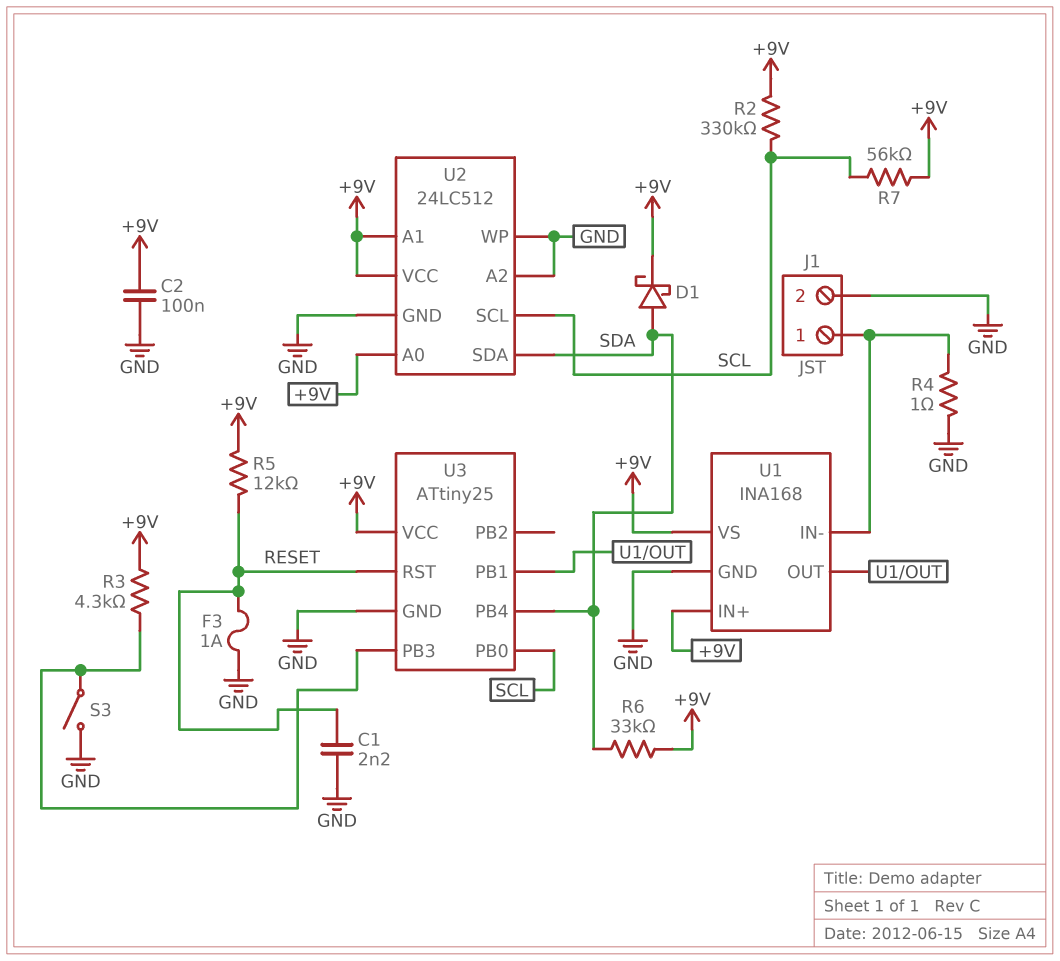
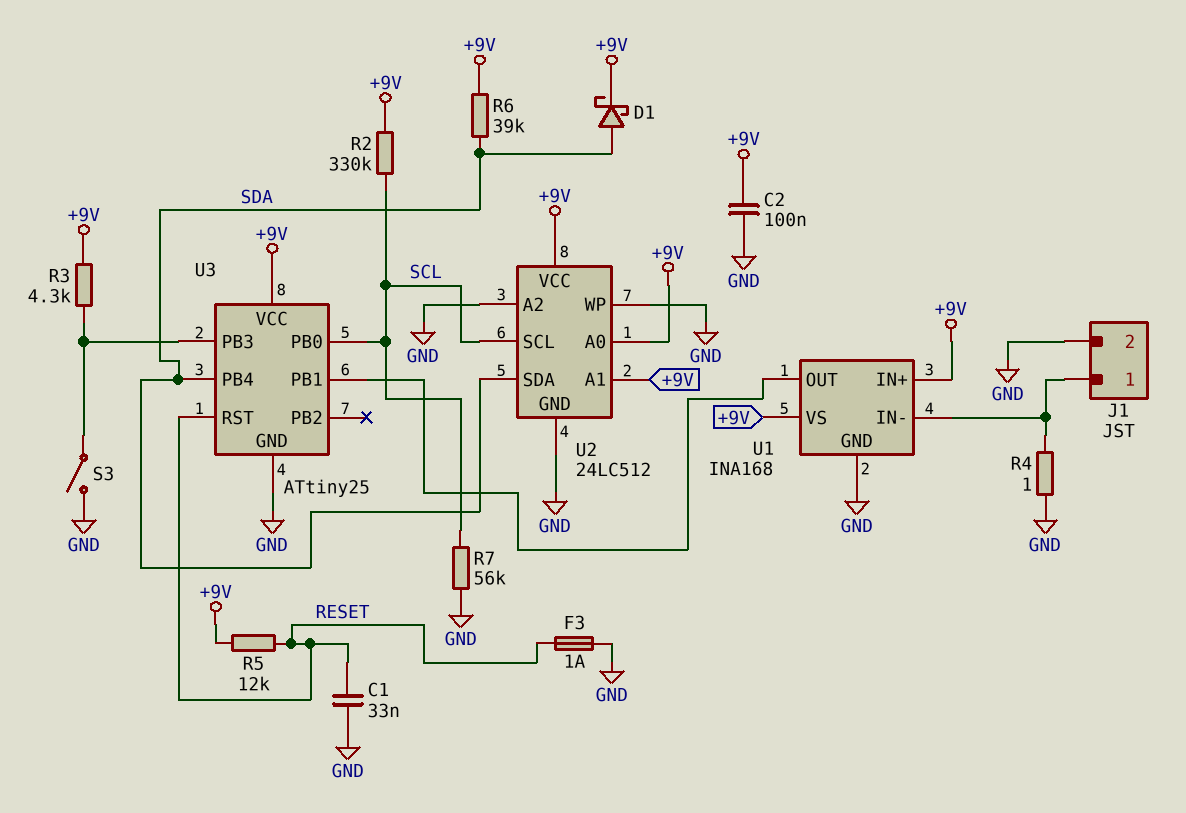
C1: 2.2nF (GND, RESET) -> 33nF (GND, RESET)
R6: 33k (+9V, SDA) -> 39k (+9V, SDA)
R7: 56k (+9V, SCL) -> 56k (GND, SCL)

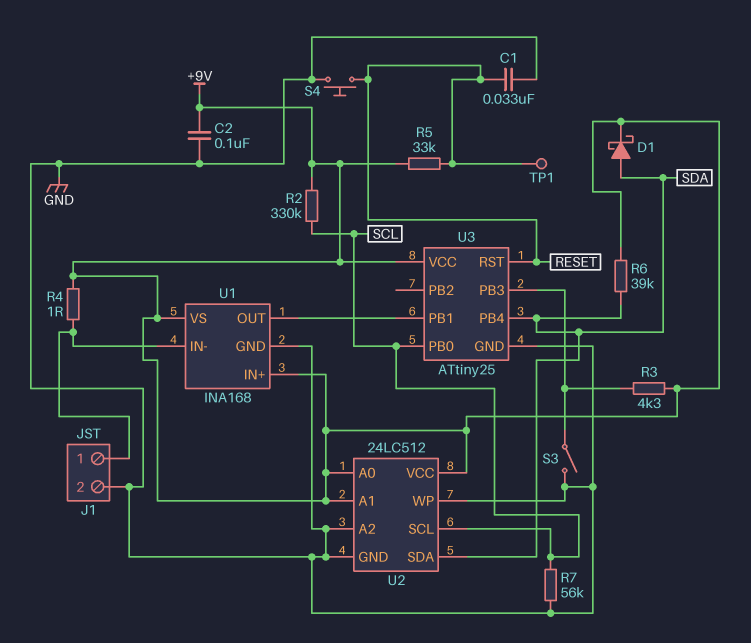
F3: 1A (GND, RESET) -> none
R4: 1 (GND, J1/1) -> 1 (+9V, J1/1)
R5: 12k (+9V, RESET) -> 33k (+9V, RESET)
S4: none -> button (GND, RESET)
TP1: none -> test point (RESET)

